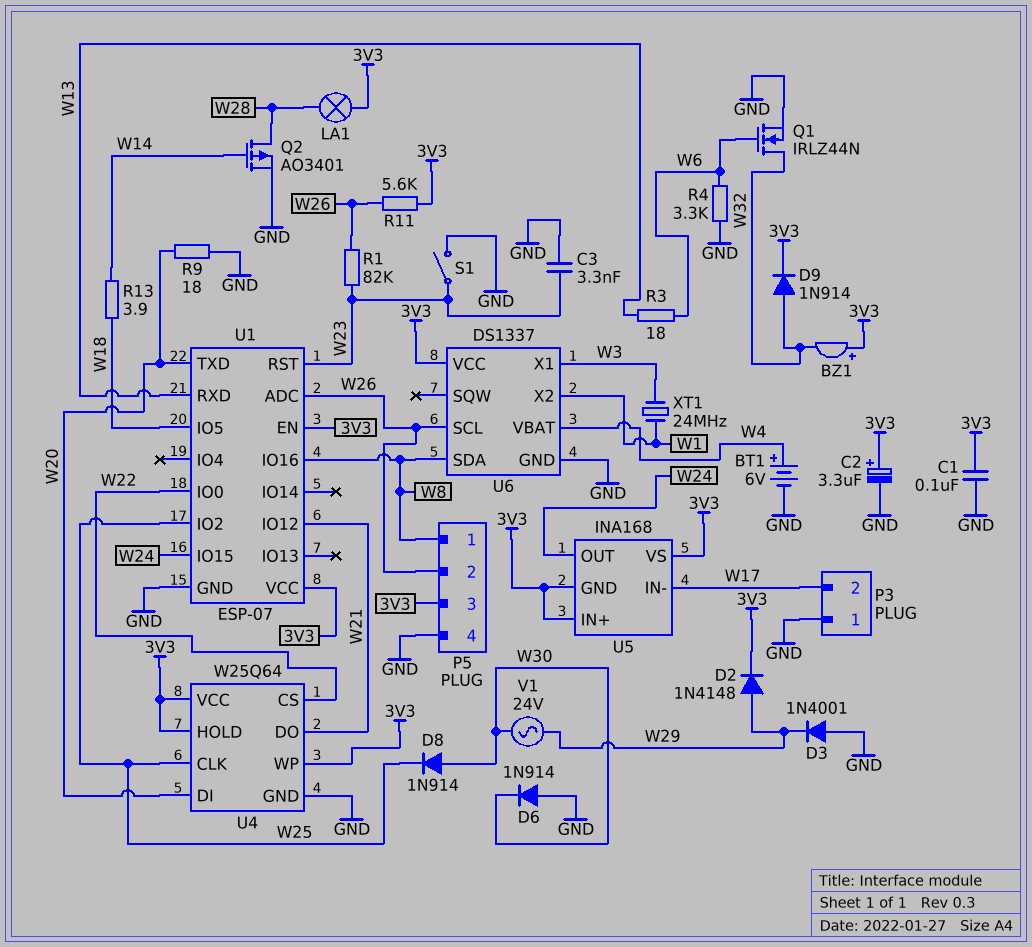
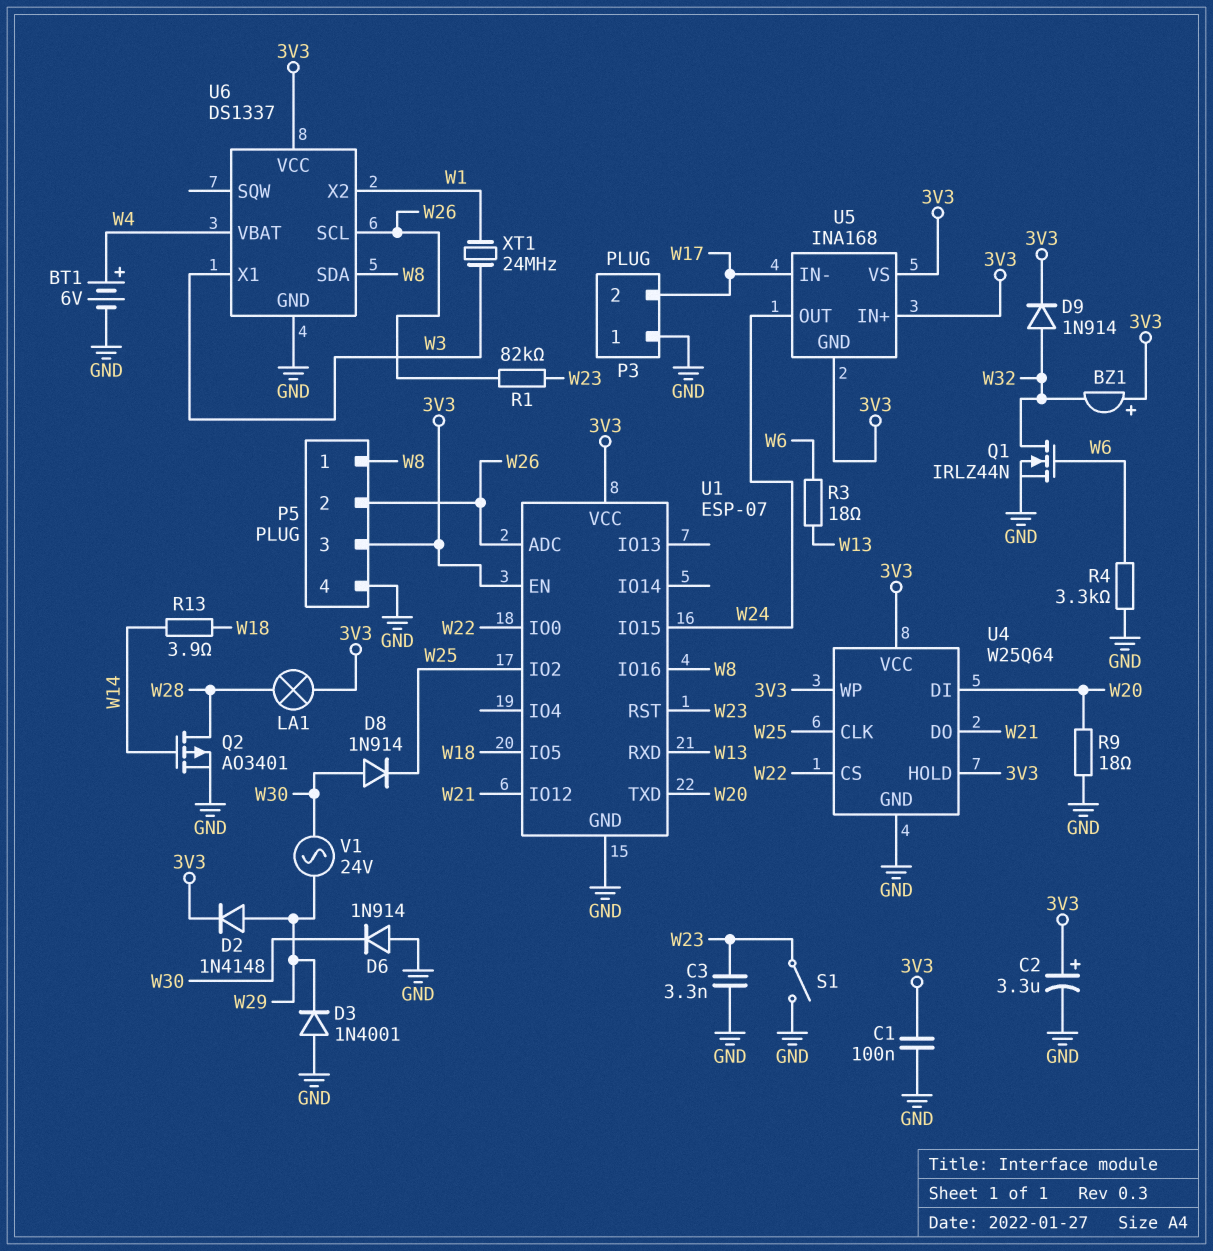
R11: 5.6k (3V3, W26) -> none

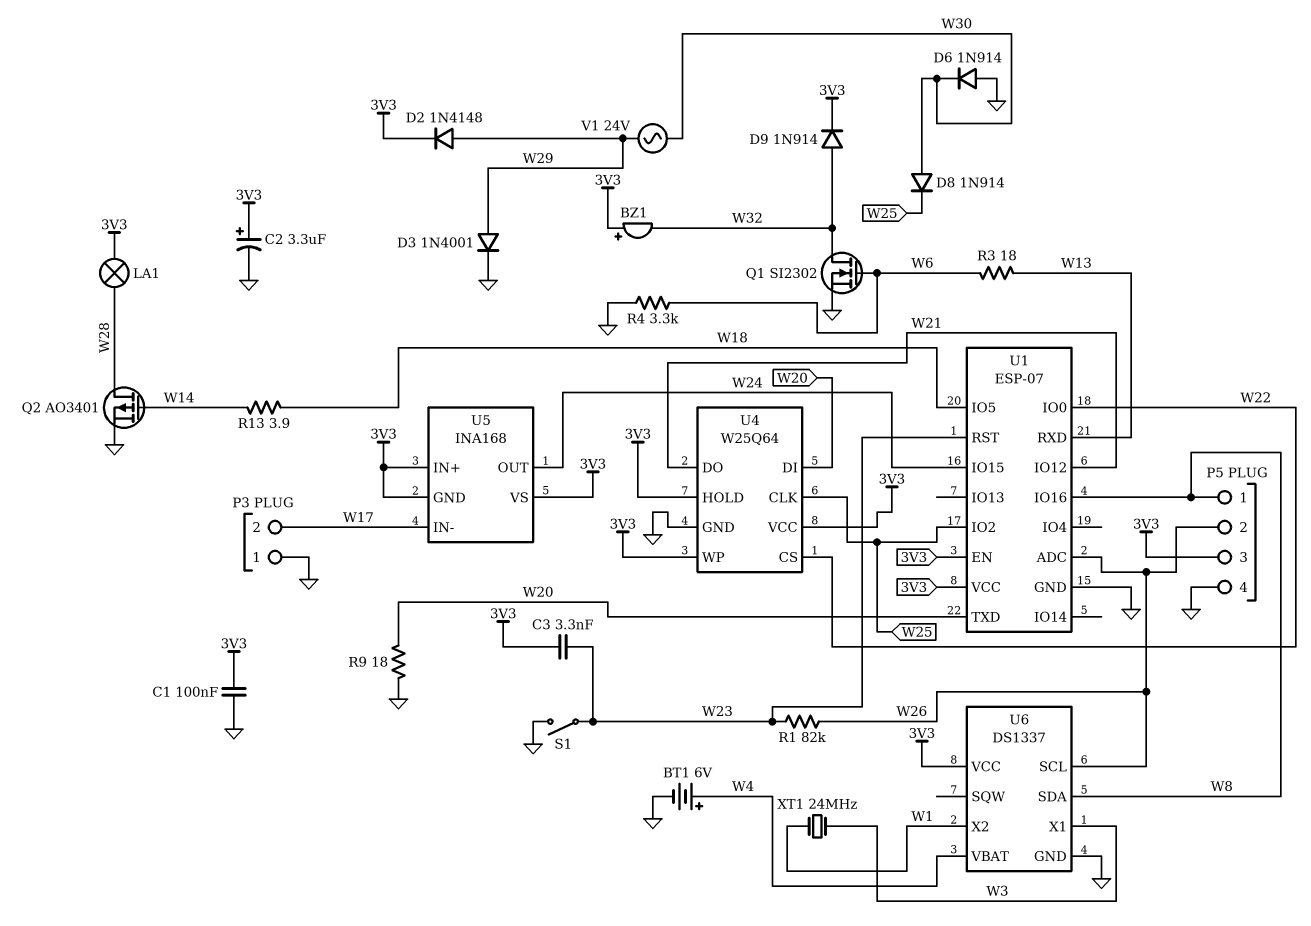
C3: 3.3nF (GND, W23) -> 3.3nF (3V3, W23)
D3: diode 1N4001 (A GND, K W29) -> diode 1N4001 (A W29, K GND)
Q1: NMOS IRLZ44N (G W6, D W32, S GND) -> NMOS SI2302 (G W6, D W32, S GND)

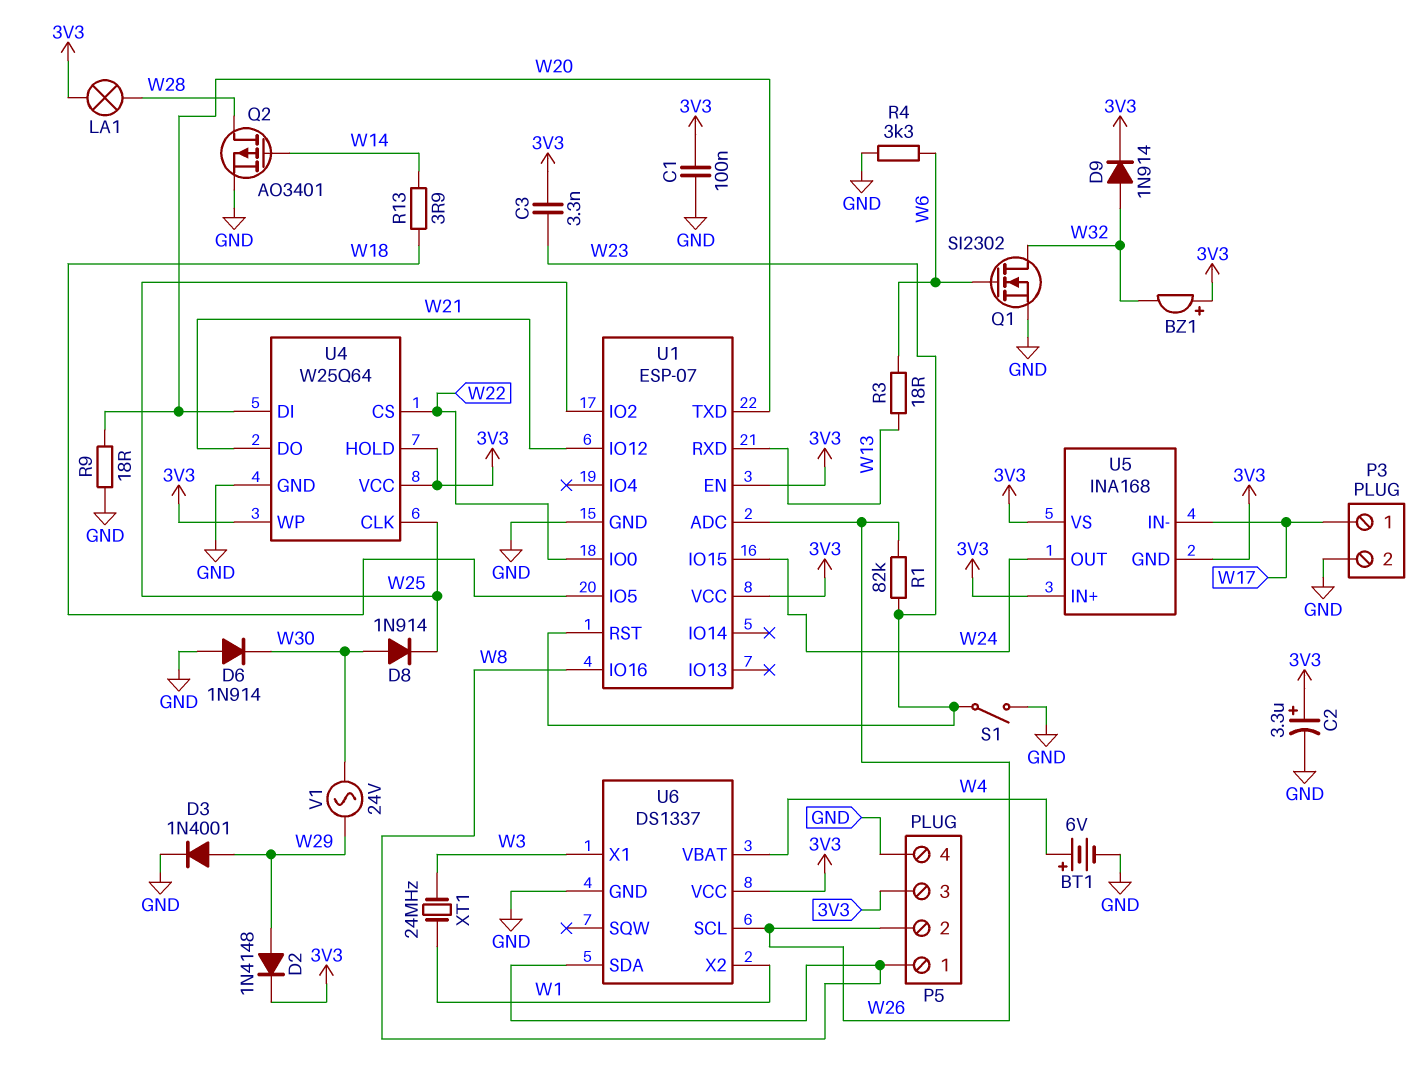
P3 pin 1: GND -> W17
P3 pin 2: W17 -> GND

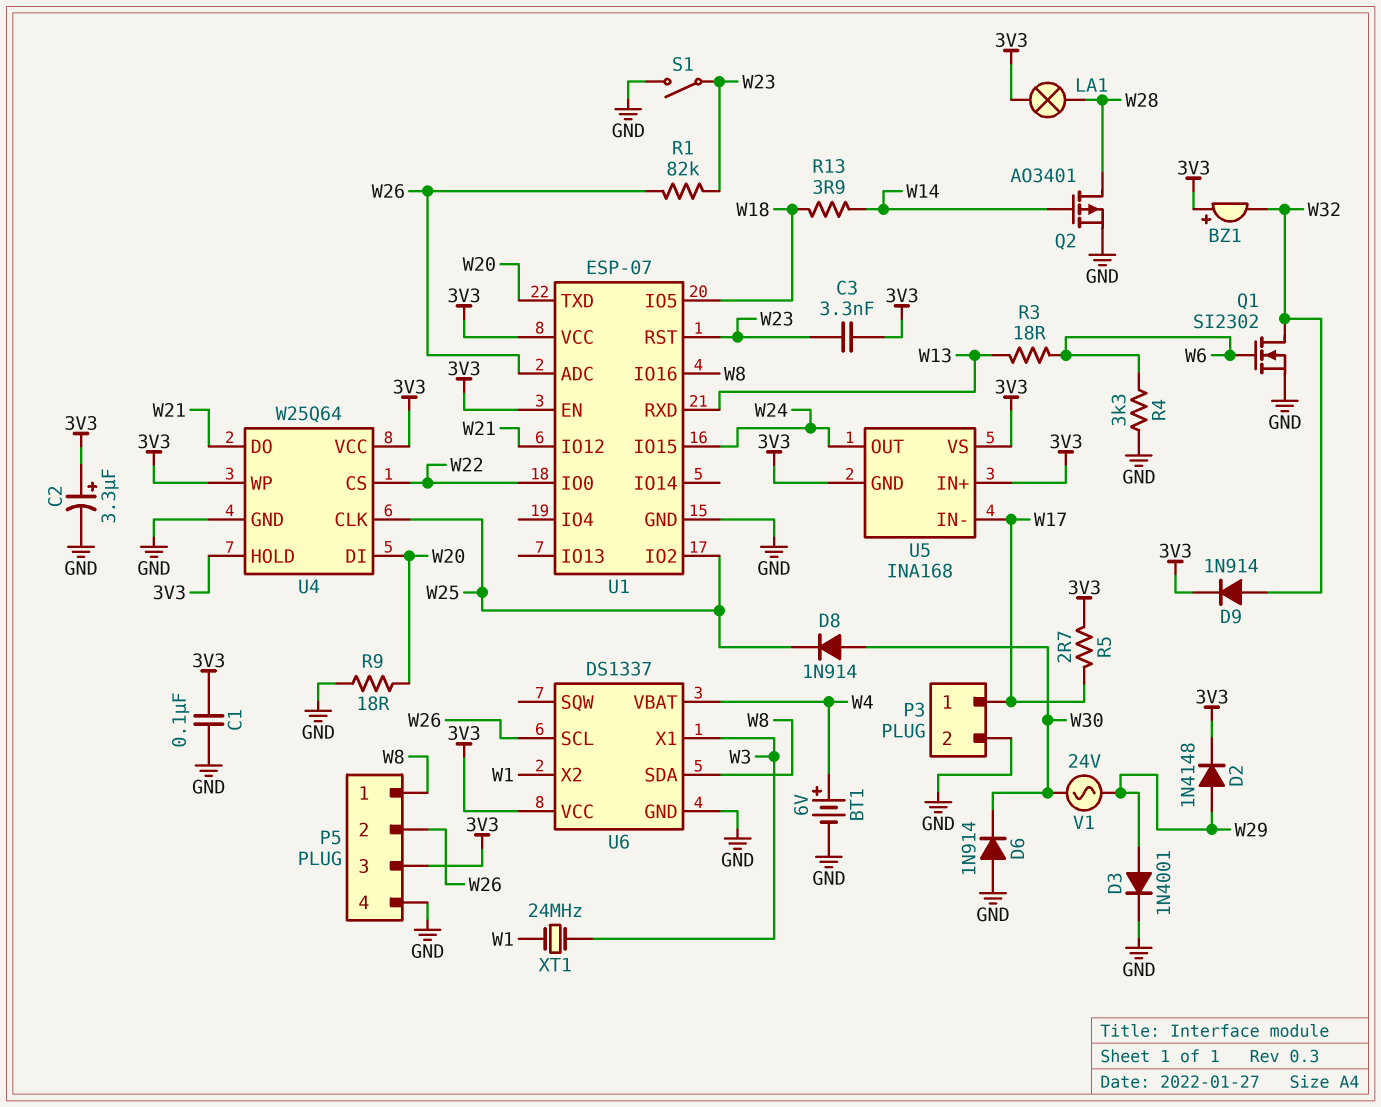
R5: none -> 2.7 (3V3, W17)

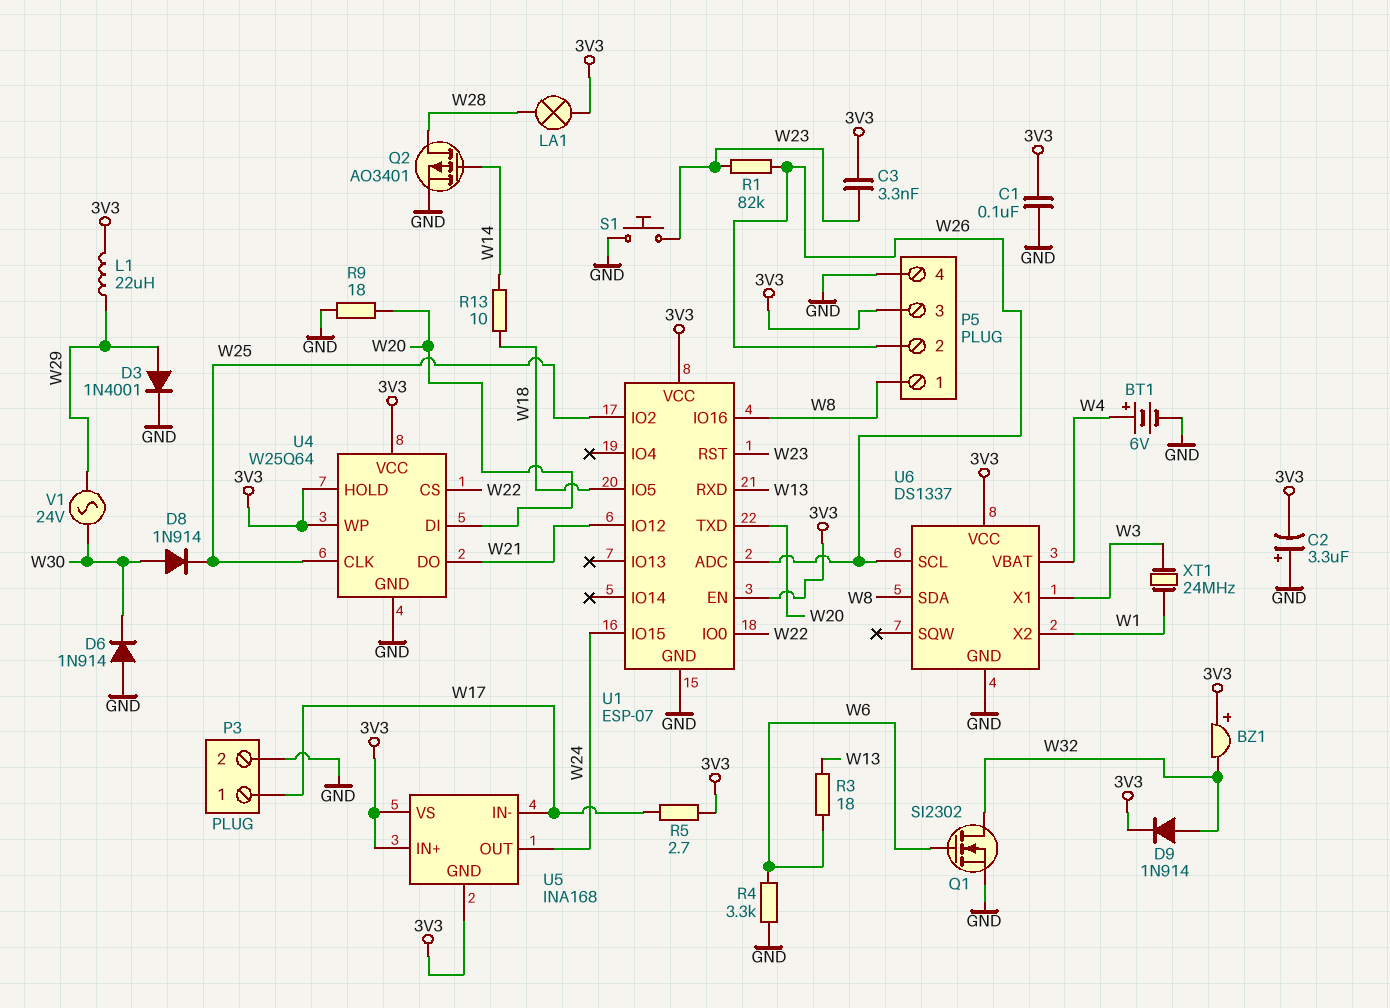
C2: 3.3uF (plus 3V3, minus GND) -> 3.3uF (plus GND, minus 3V3)
D2: diode 1N4148 (A W29, K 3V3) -> none
L1: none -> 22uH (3V3, W29)
R13: 3.9 (W14, W18) -> 10 (W14, W18)
S1: switch (GND, W23) -> button (GND, W23)

